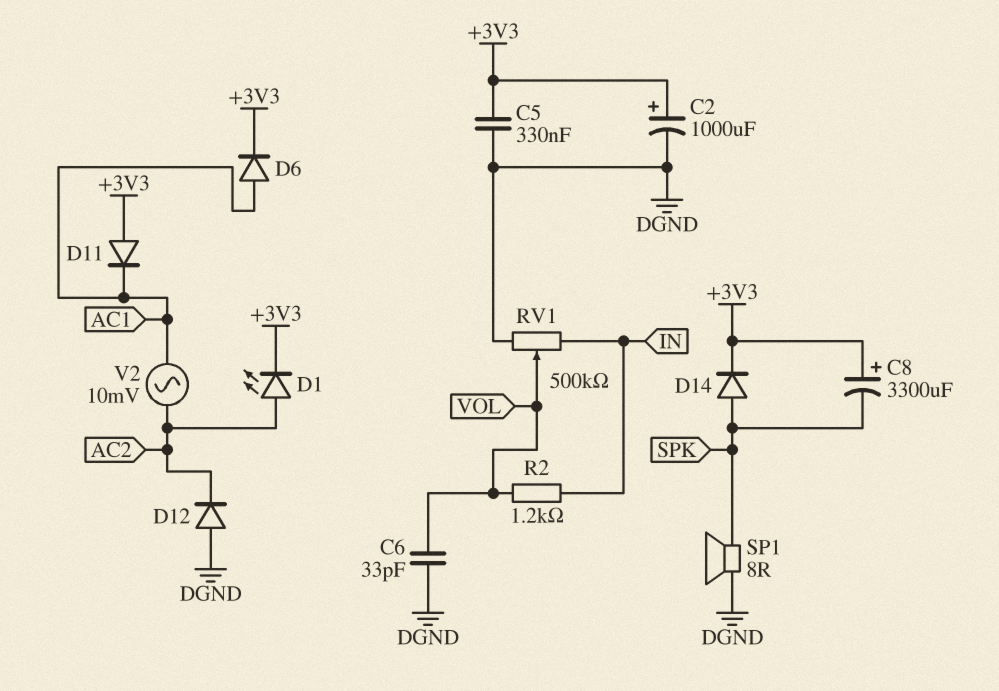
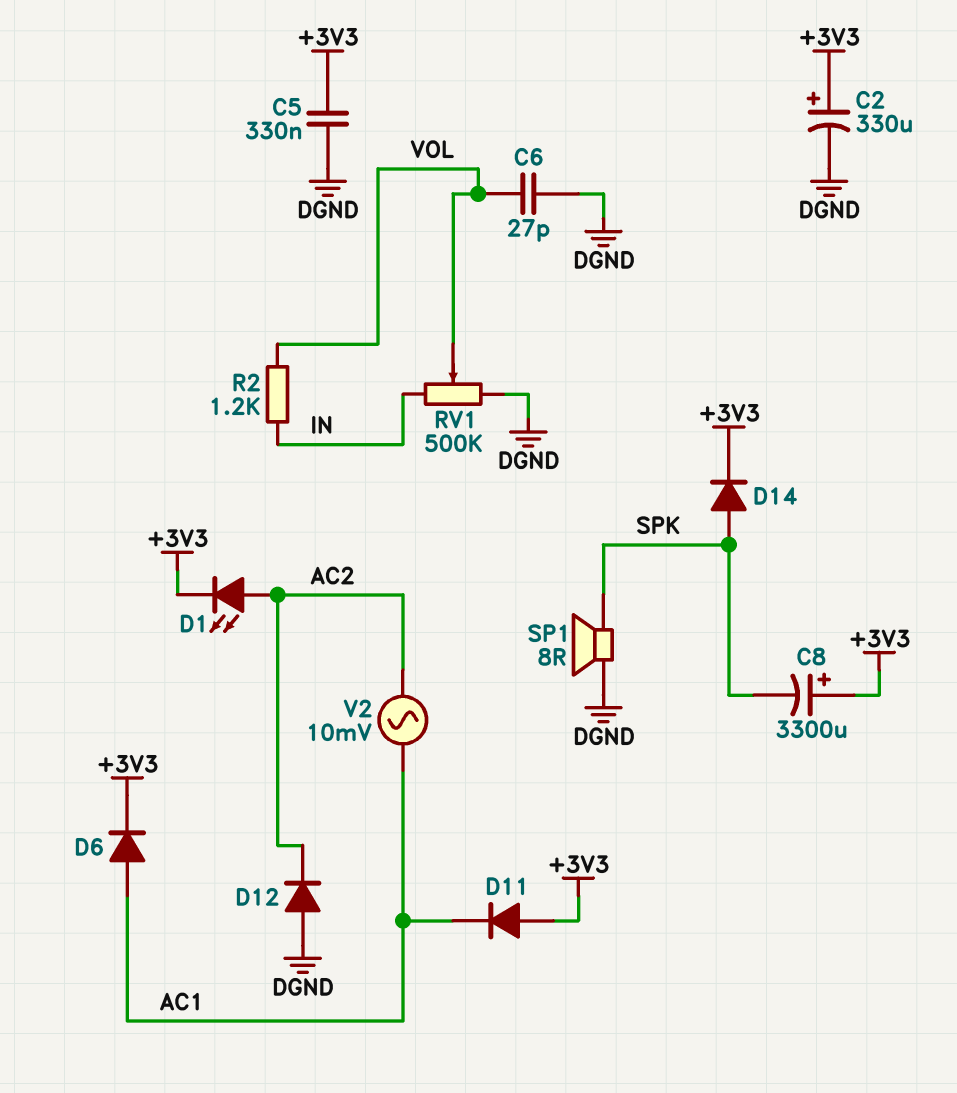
C2: 1000uF (plus +3V3, minus DGND) -> 330uF (plus +3V3, minus DGND)
C6: 33pF (DGND, VOL) -> 27pF (DGND, VOL)

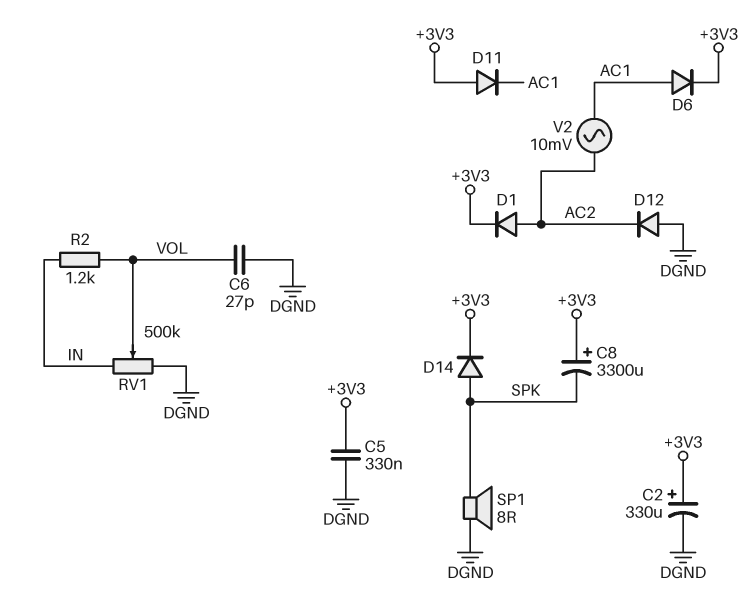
D1: LED (A AC2, K +3V3) -> diode (A AC2, K +3V3)

